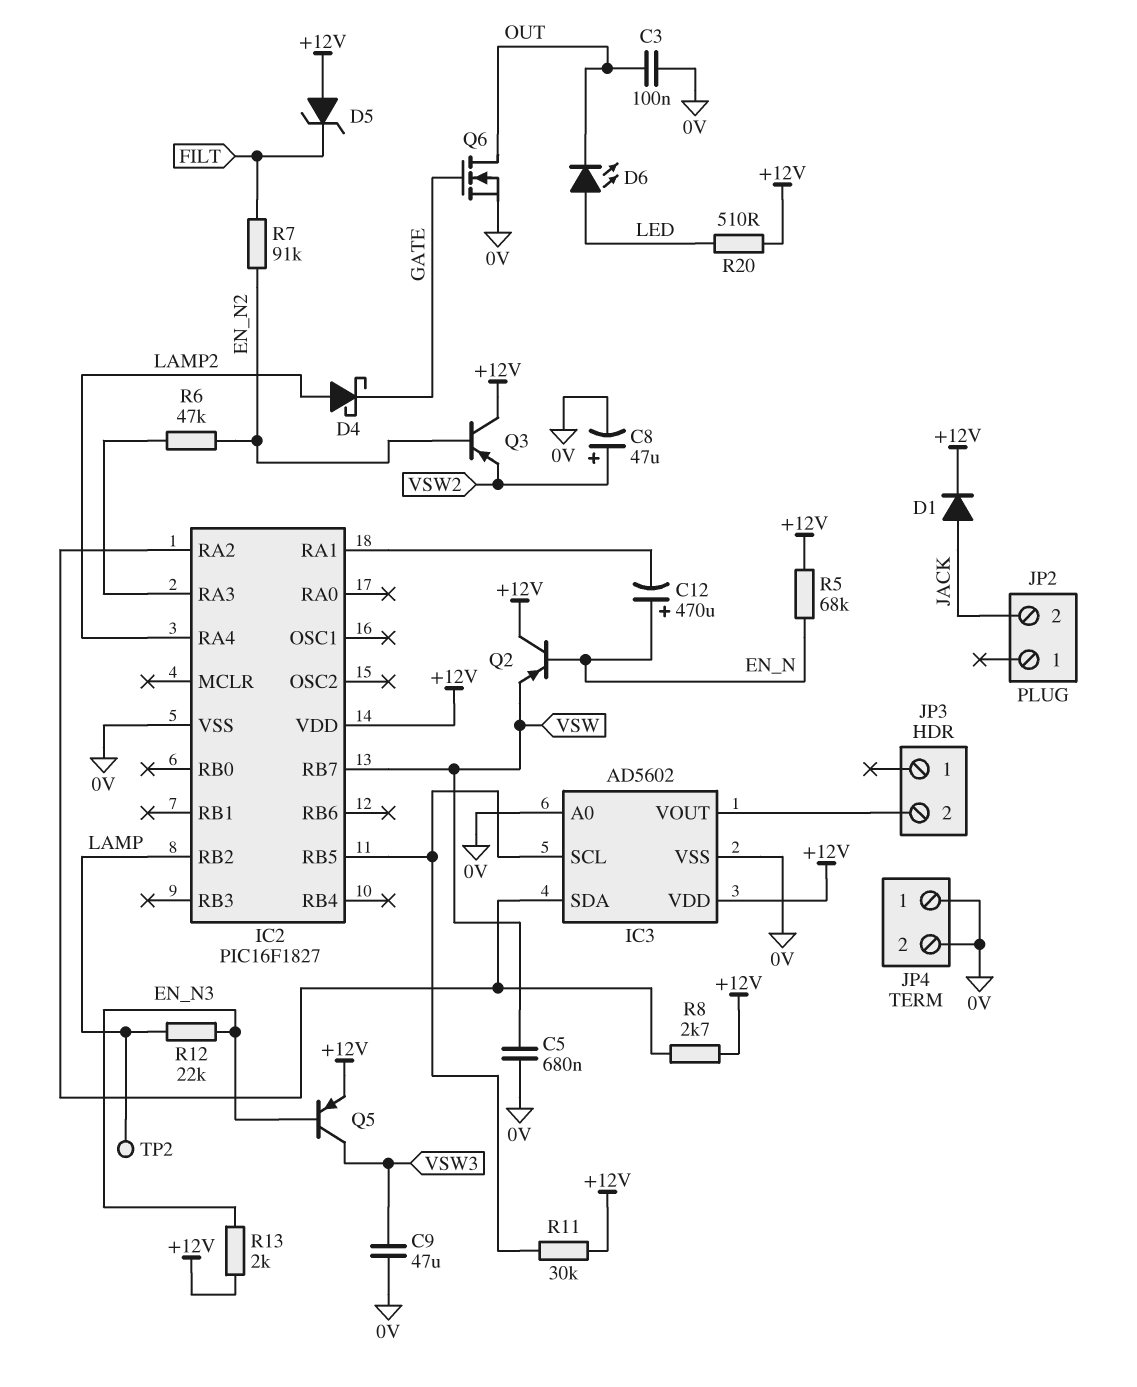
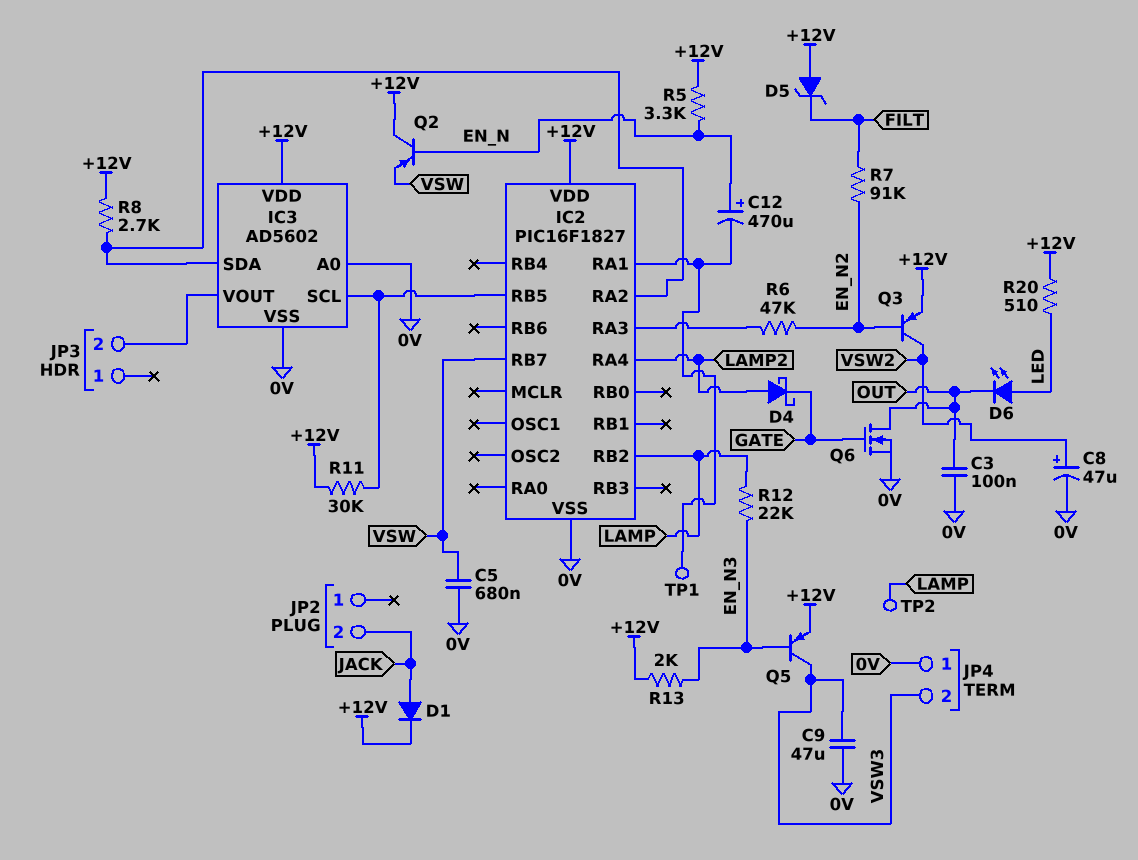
JP4 pin 2: 0V -> VSW3
Q3: PNP (B EN_N2, C +12V, E VSW2) -> PNP (B EN_N2, C VSW2, E +12V)
R5: 68k (+12V, EN_N) -> 3.3k (+12V, EN_N)
TP1: none -> test point (IC2/RA1)

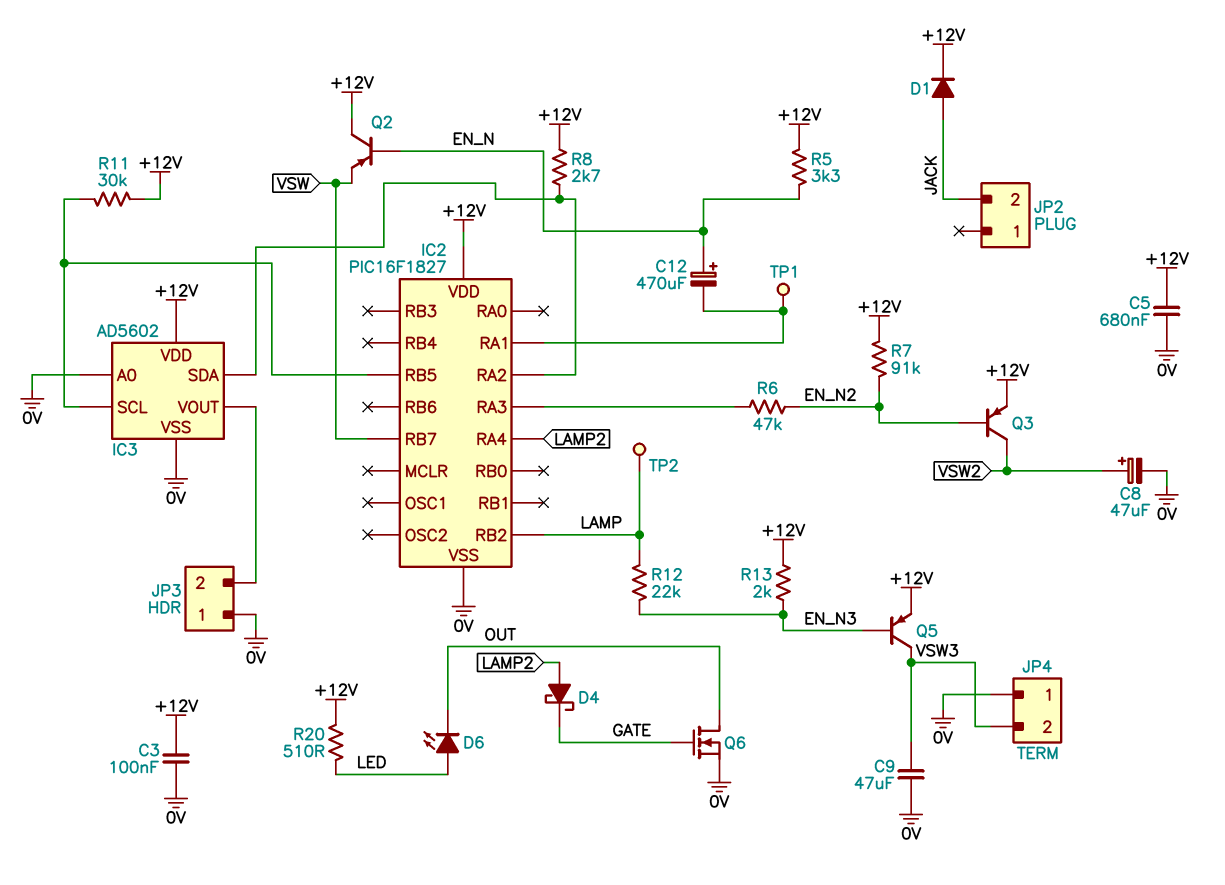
C3: 100nF (0V, OUT) -> 100nF (+12V, 0V)
C5: 680nF (0V, VSW) -> 680nF (+12V, 0V)
D5: zener (A +12V, K FILT) -> none
JP3 pin 1: none -> 0V
R7: 91k (EN_N2, FILT) -> 91k (+12V, EN_N2)

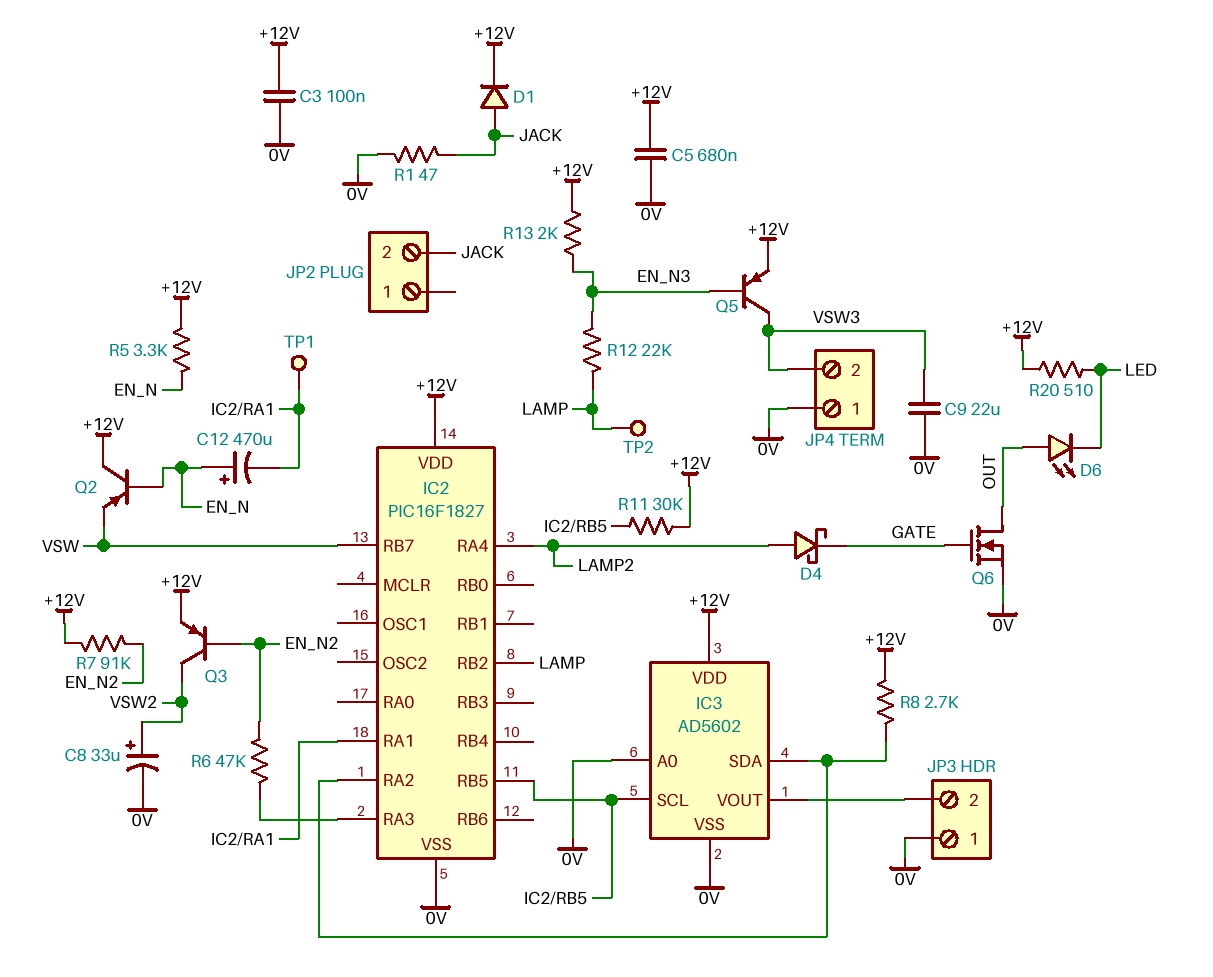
C8: 47uF (plus VSW2, minus 0V) -> 33uF (plus VSW2, minus 0V)
C9: 47uF (0V, VSW3) -> 22uF (0V, VSW3)
D6: LED (A LED, K OUT) -> LED (A OUT, K LED)
R1: none -> 47 (0V, JACK)

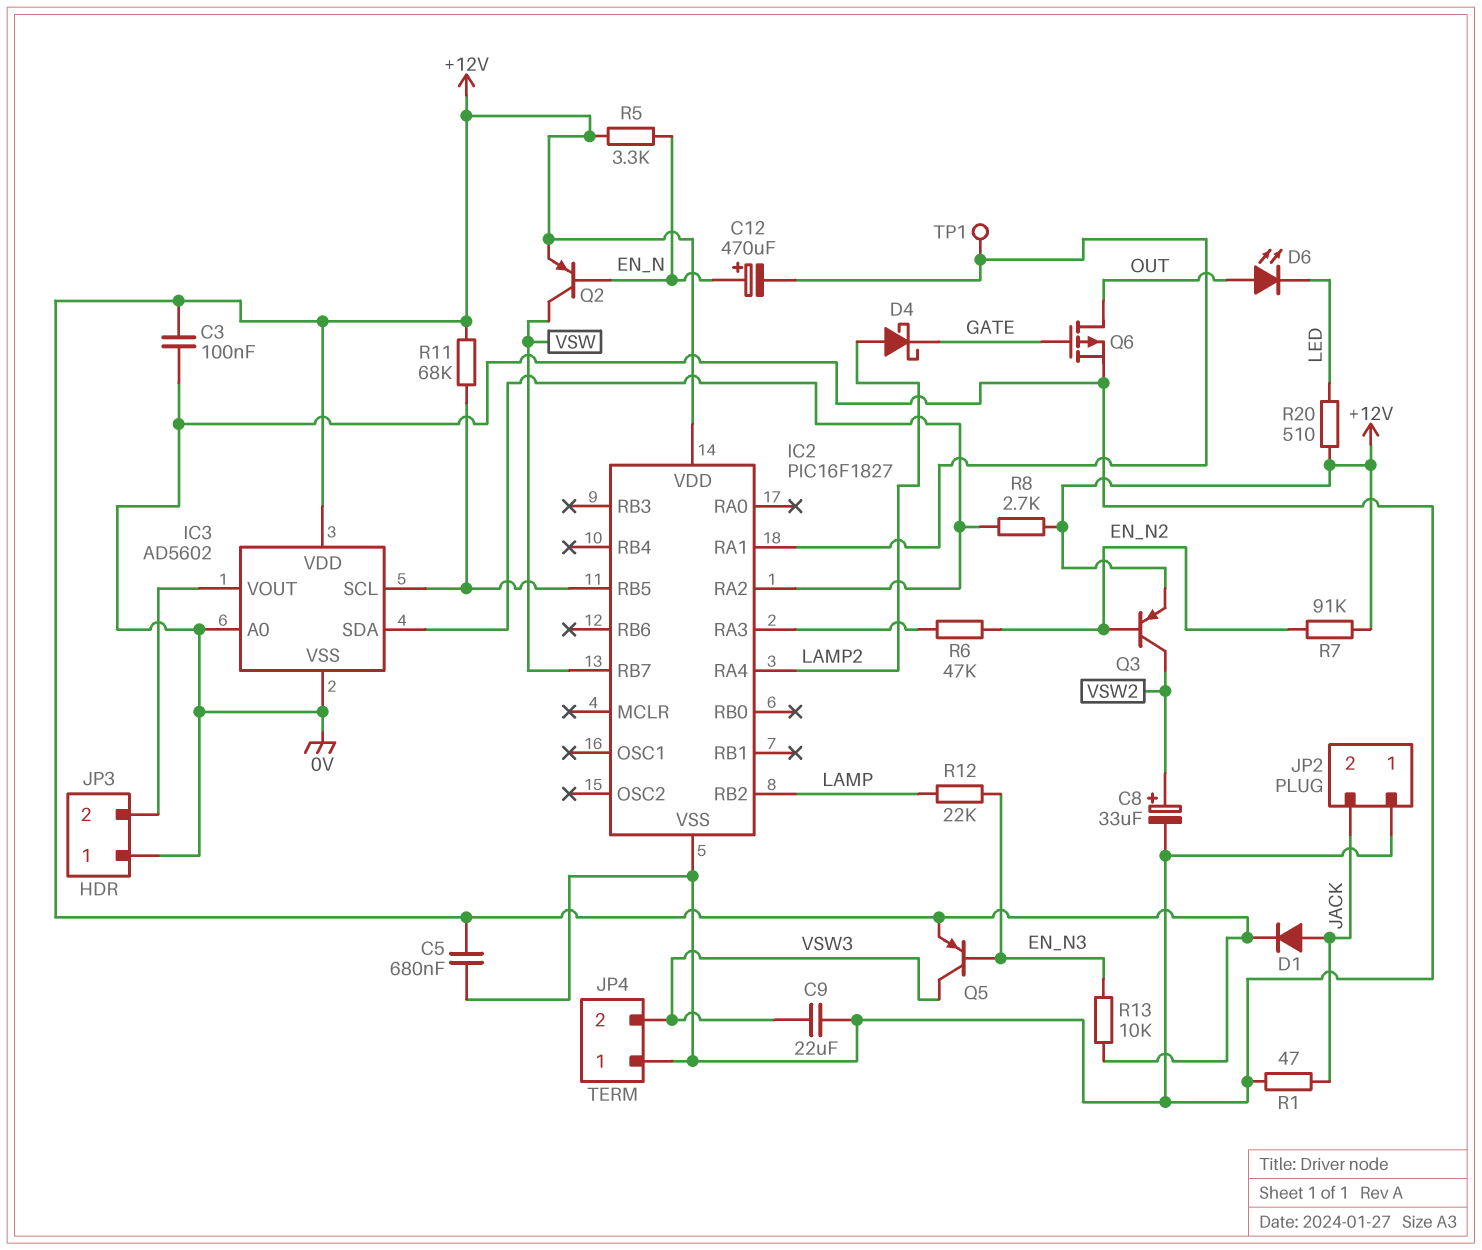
JP2 pin 1: none -> 0V
Q2: PNP (B EN_N, C +12V, E VSW) -> PNP (B EN_N, C VSW, E +12V)
Q6: NMOS (G GATE, D OUT, S 0V) -> PMOS (G GATE, D OUT, S 0V)
R11: 30k (+12V, IC2/RB5) -> 68k (+12V, IC2/RB5)
R13: 2k (+12V, EN_N3) -> 10k (+12V, EN_N3)
TP2: test point (LAMP) -> none

